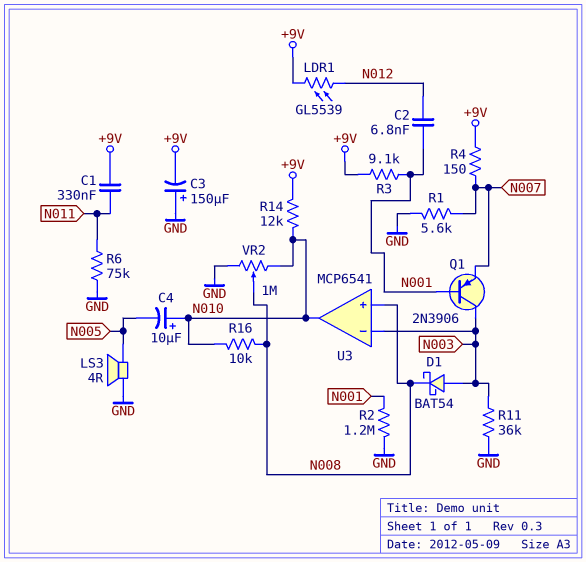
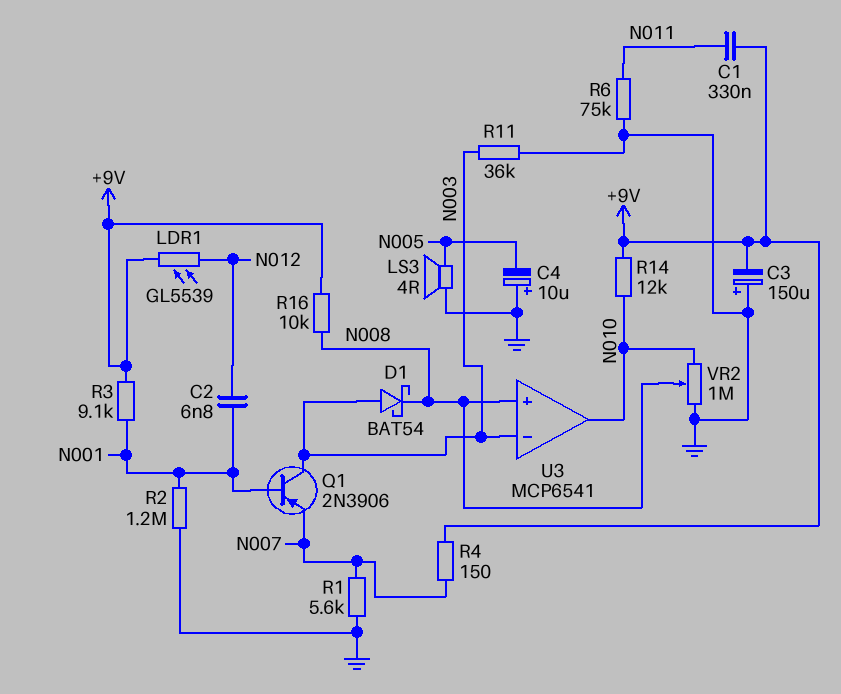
C4: 10uF (plus N010, minus N005) -> 10uF (plus GND, minus N005)
R16: 10k (N008, N010) -> 10k (+9V, N008)

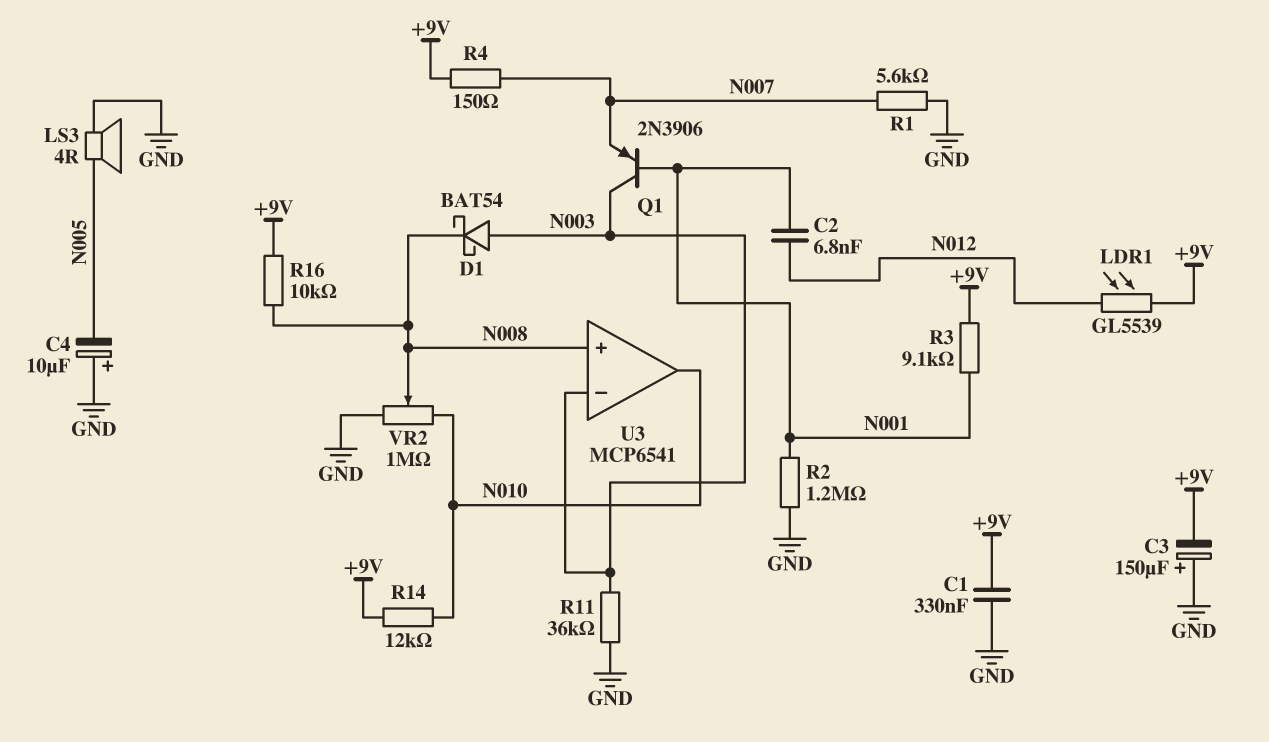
C1: 330nF (+9V, N011) -> 330nF (+9V, GND)
R6: 75k (GND, N011) -> none

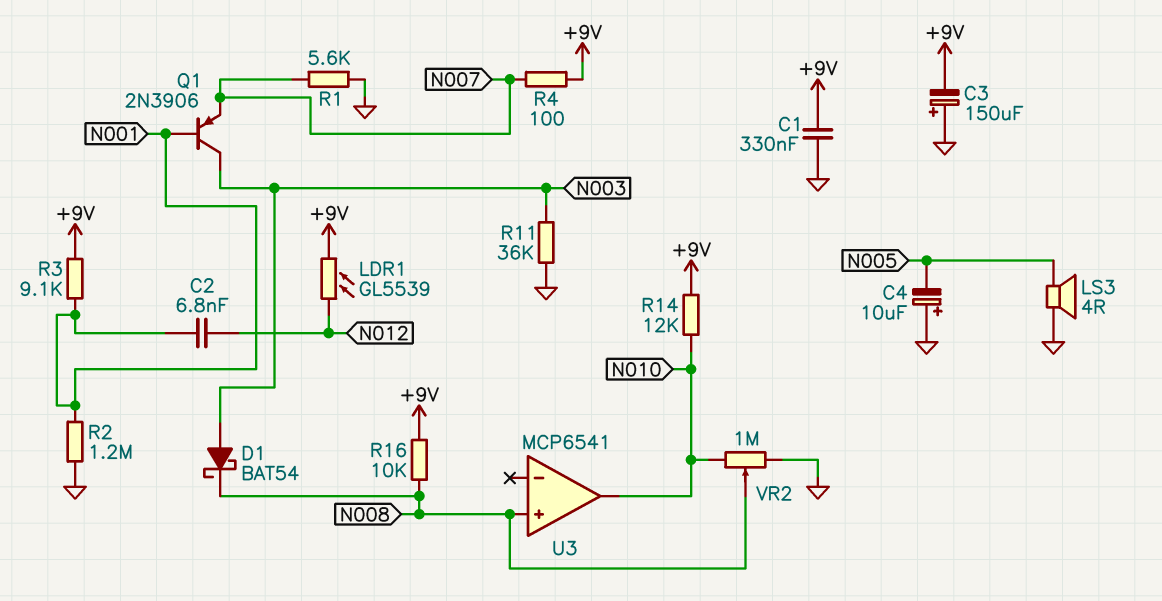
R4: 150 (+9V, N007) -> 100 (+9V, N007)
U3 pin in-: N003 -> none

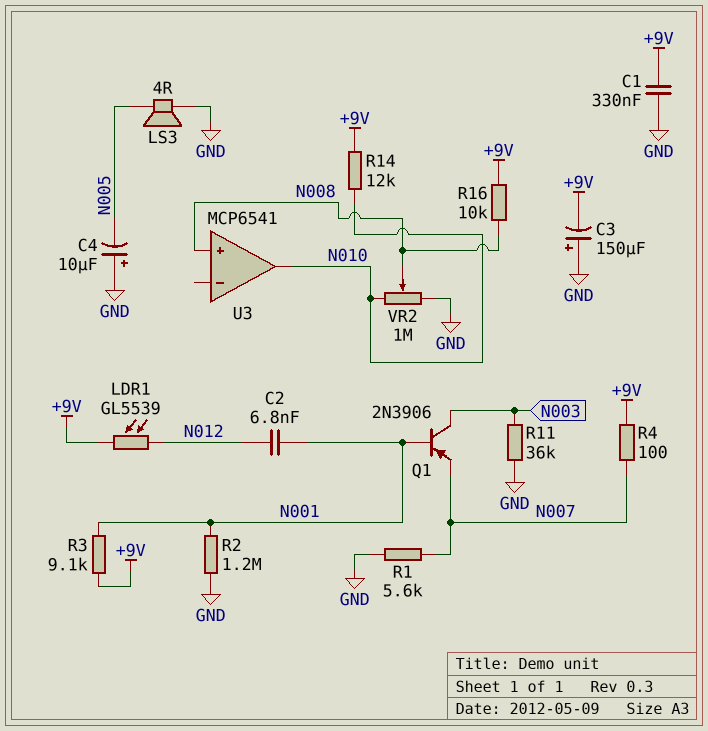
D1: schottky BAT54 (A N003, K N008) -> none

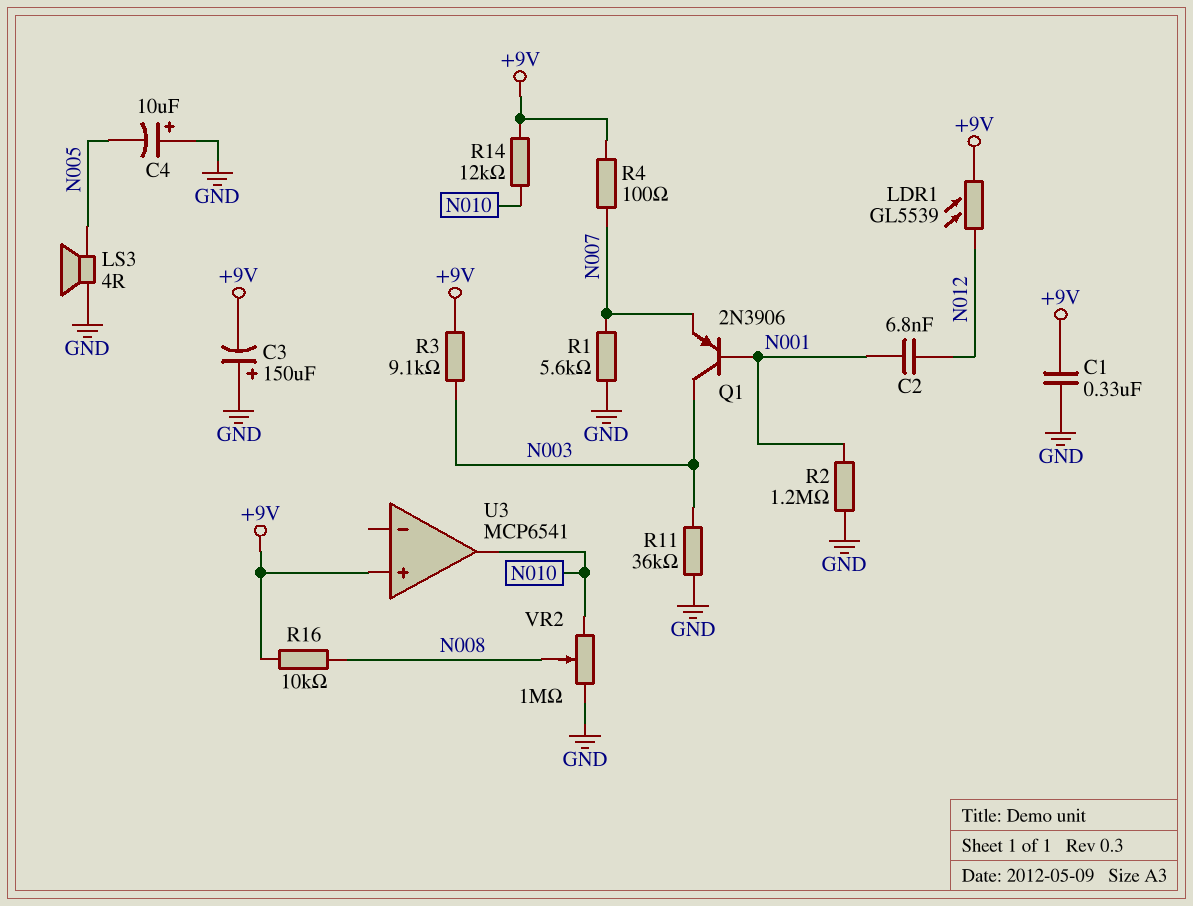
R3: 9.1k (+9V, N001) -> 9.1k (+9V, N003)
U3 pin in+: N008 -> +9V

